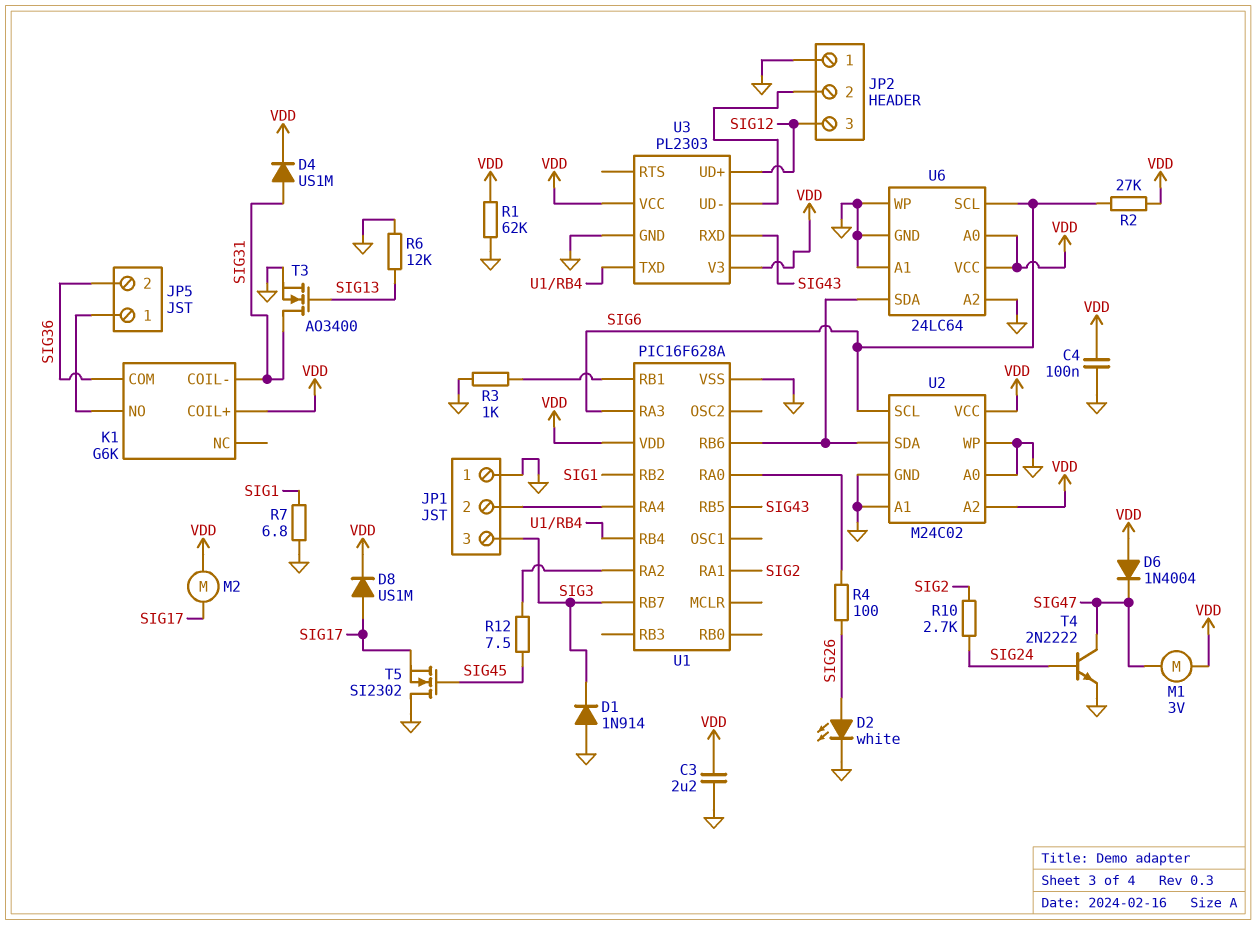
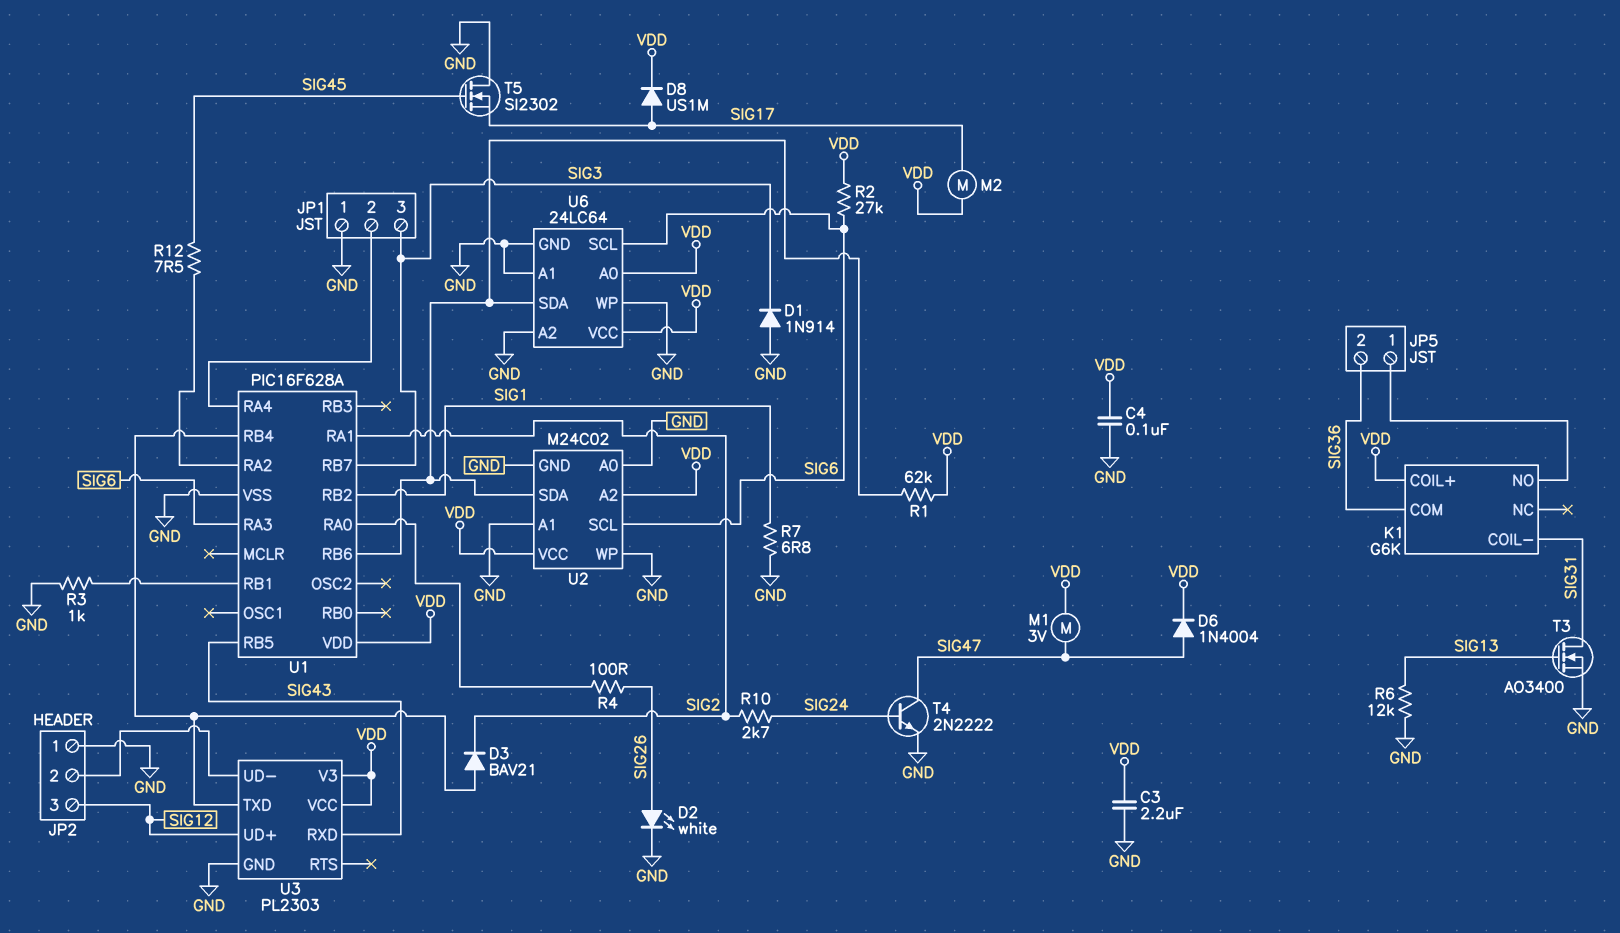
D3: none -> diode BAV21 (A U1/RB4, K SIG2)
D4: diode US1M (A SIG31, K VDD) -> none
D6: diode 1N4004 (A VDD, K SIG47) -> diode 1N4004 (A SIG47, K VDD)
R1: 62k (GND, VDD) -> 62k (U1/RB6, VDD)

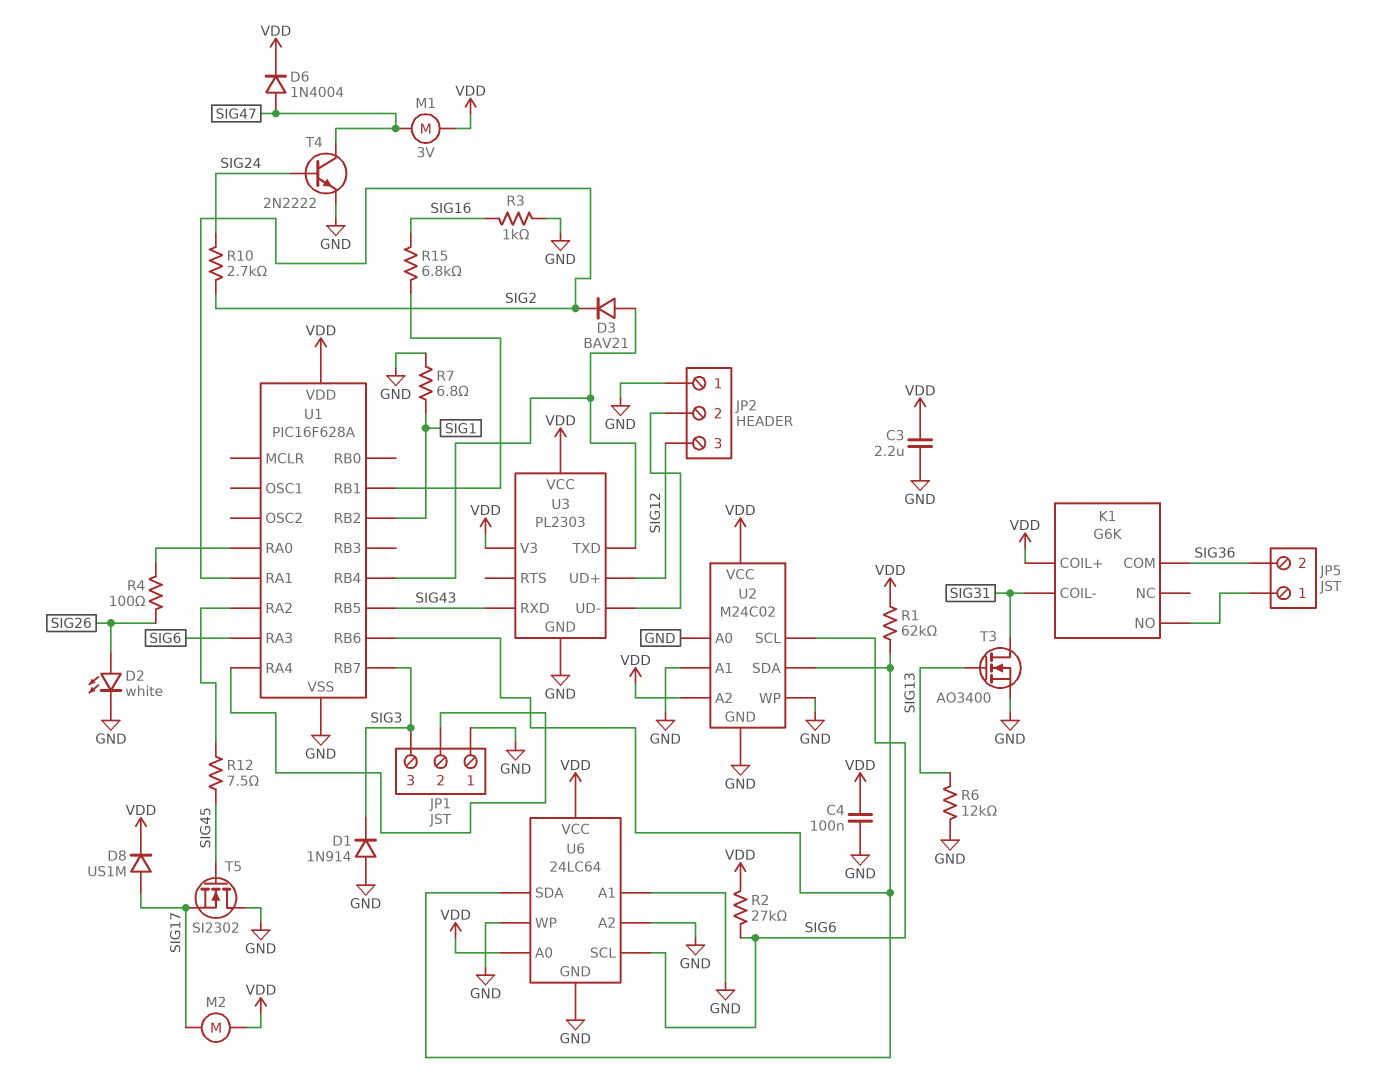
R3: 1k (GND, U1/RB1) -> 1k (GND, SIG16)
R15: none -> 6.8k (SIG16, U1/RB1)

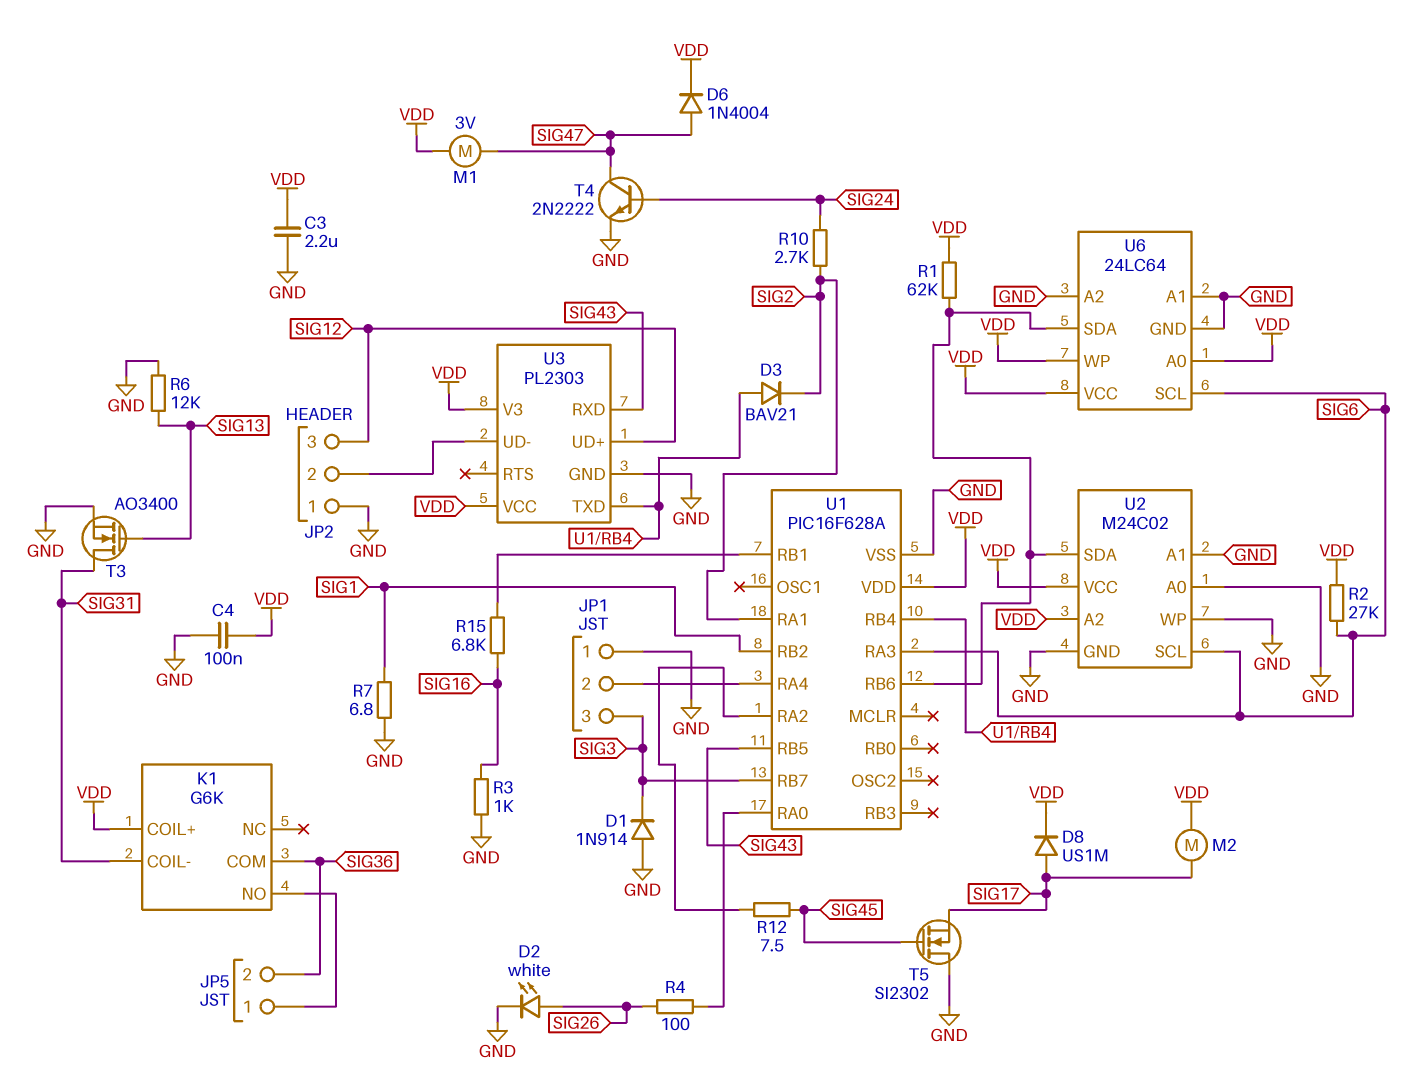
U6 pin WP: GND -> VDD

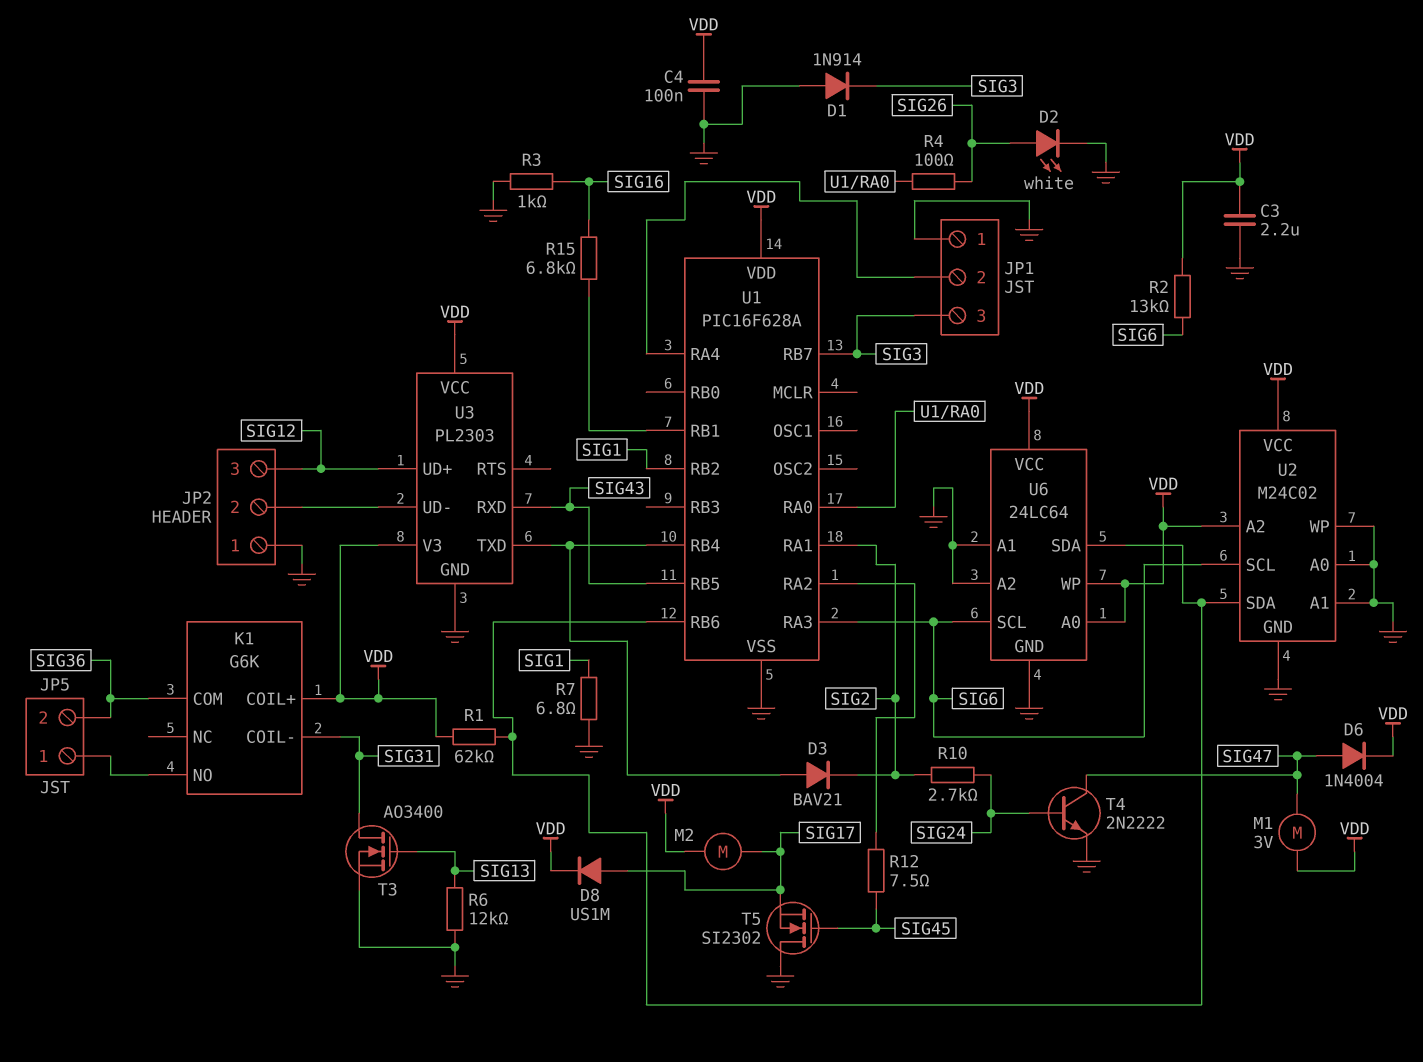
R2: 27k (SIG6, VDD) -> 13k (SIG6, VDD)

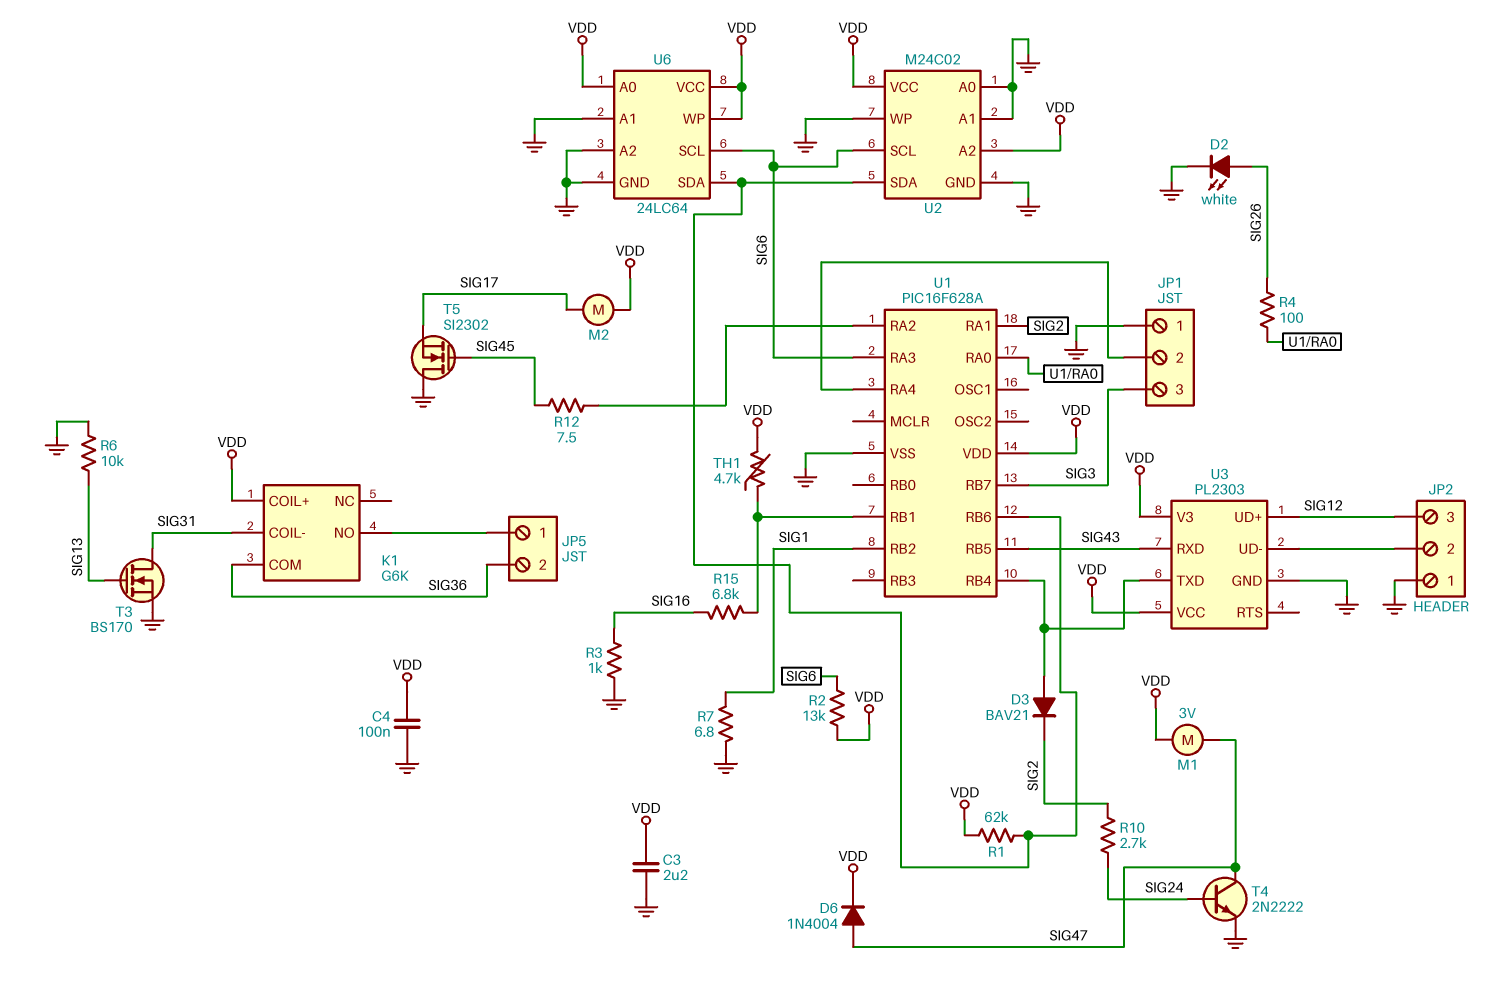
D1: diode 1N914 (A GND, K SIG3) -> none
D8: diode US1M (A SIG17, K VDD) -> none
R6: 12k (GND, SIG13) -> 10k (GND, SIG13)
T3: NMOS AO3400 (G SIG13, D SIG31, S GND) -> NMOS BS170 (G SIG13, D SIG31, S GND)
TH1: none -> 4.7k (U1/RB1, VDD)

